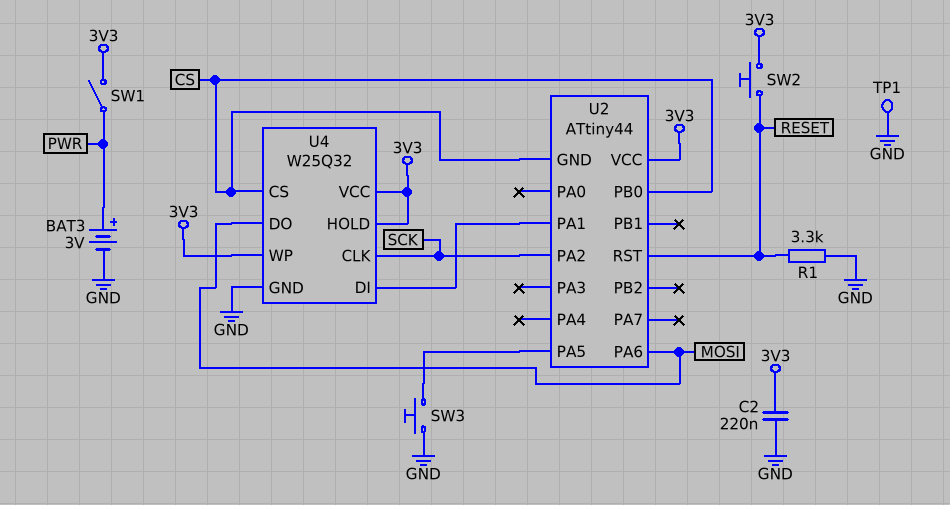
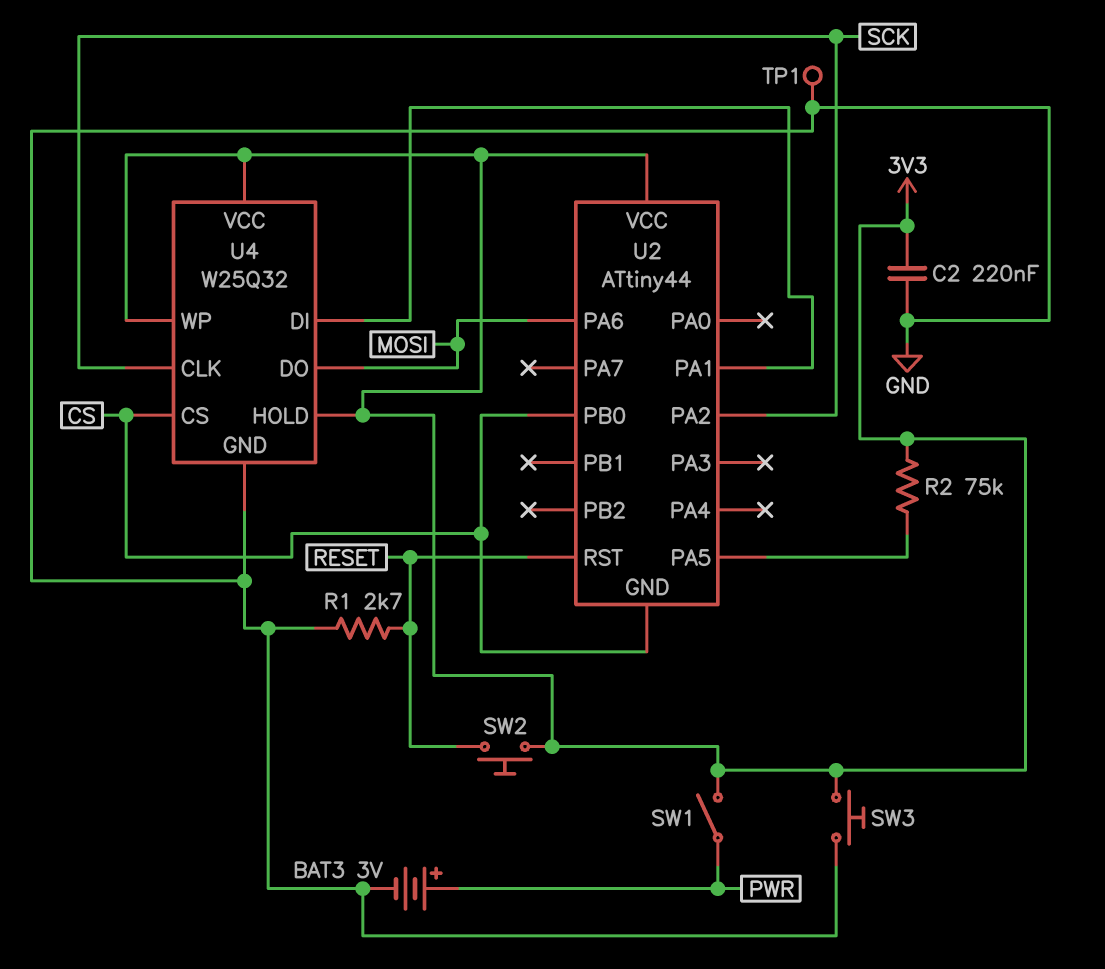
R1: 3.3k (GND, RESET) -> 2.7k (GND, RESET)
R2: none -> 75k (3V3, U2/PA5)
SW3: button (GND, U2/PA5) -> button (3V3, GND)

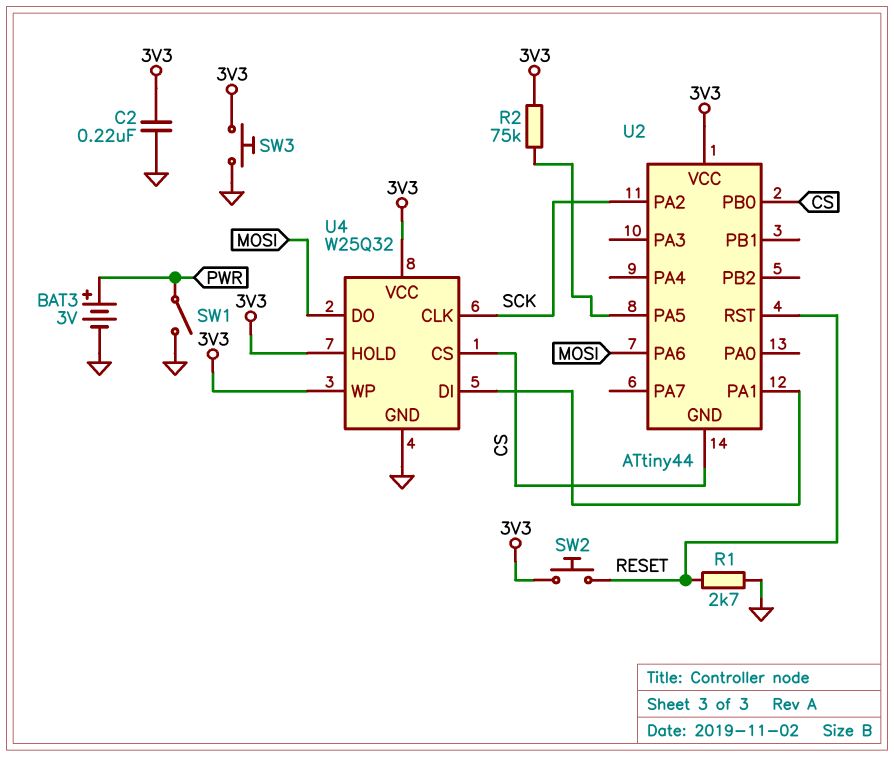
SW1: switch (3V3, PWR) -> switch (GND, PWR)
TP1: test point (GND) -> none

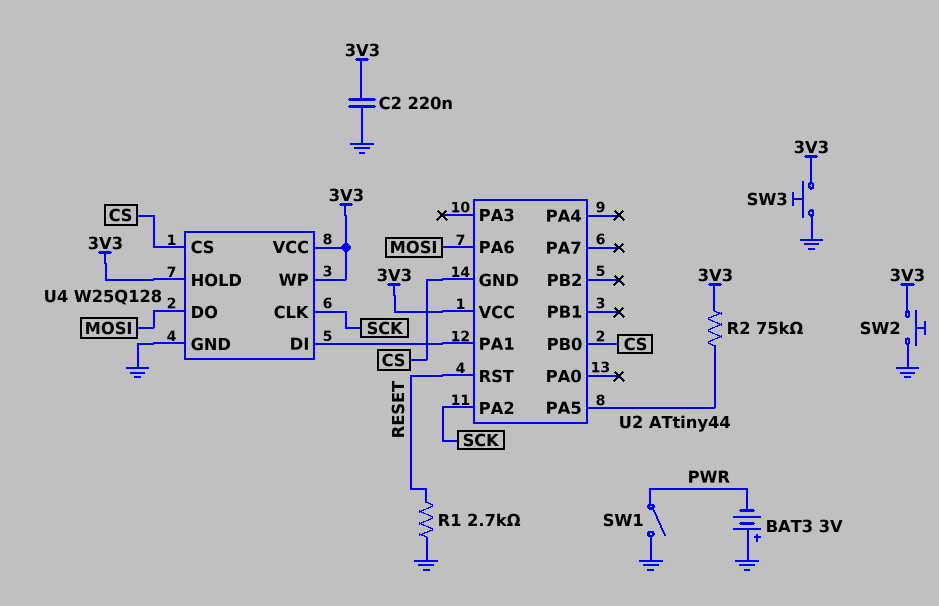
BAT3: 3V (plus PWR, minus GND) -> 3V (plus GND, minus PWR)
SW2: button (3V3, RESET) -> button (3V3, GND)
U4: W25Q32 -> W25Q128

